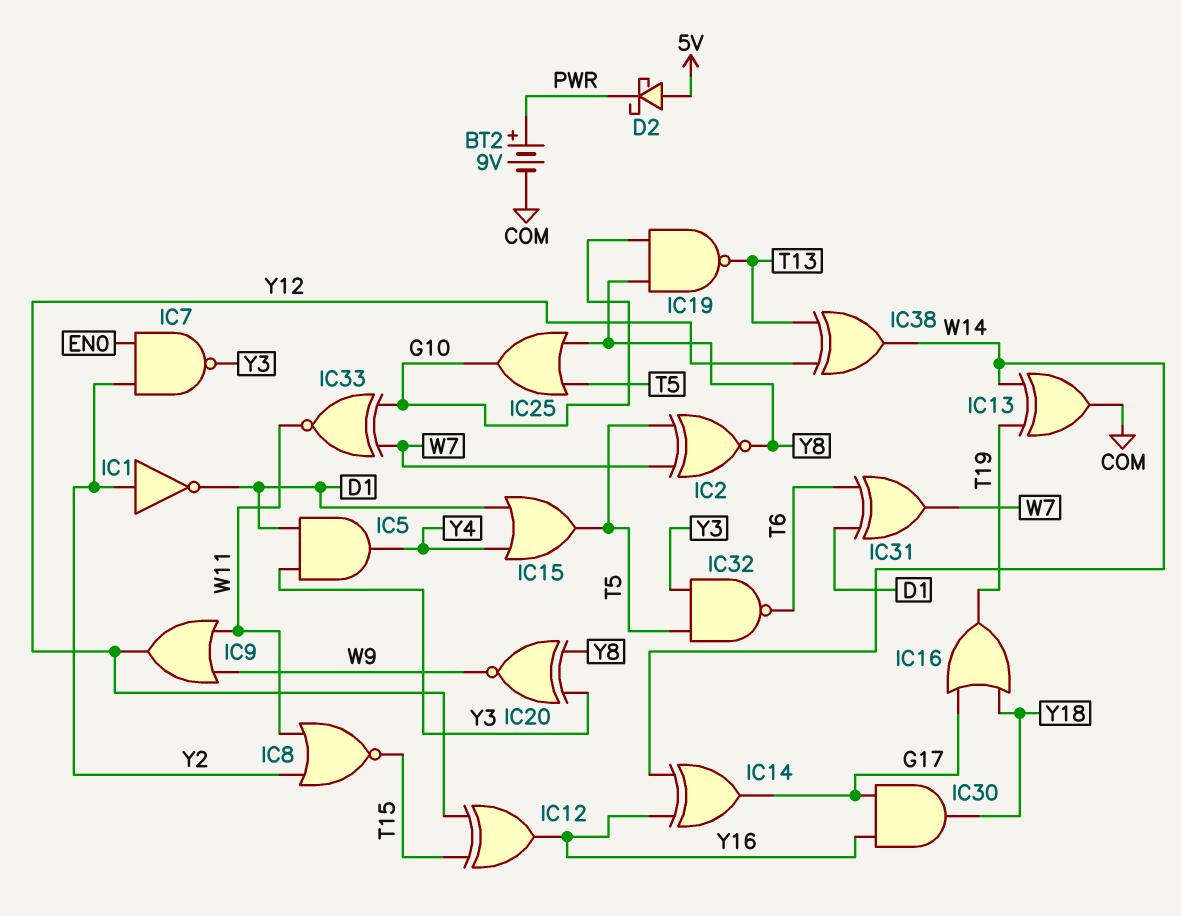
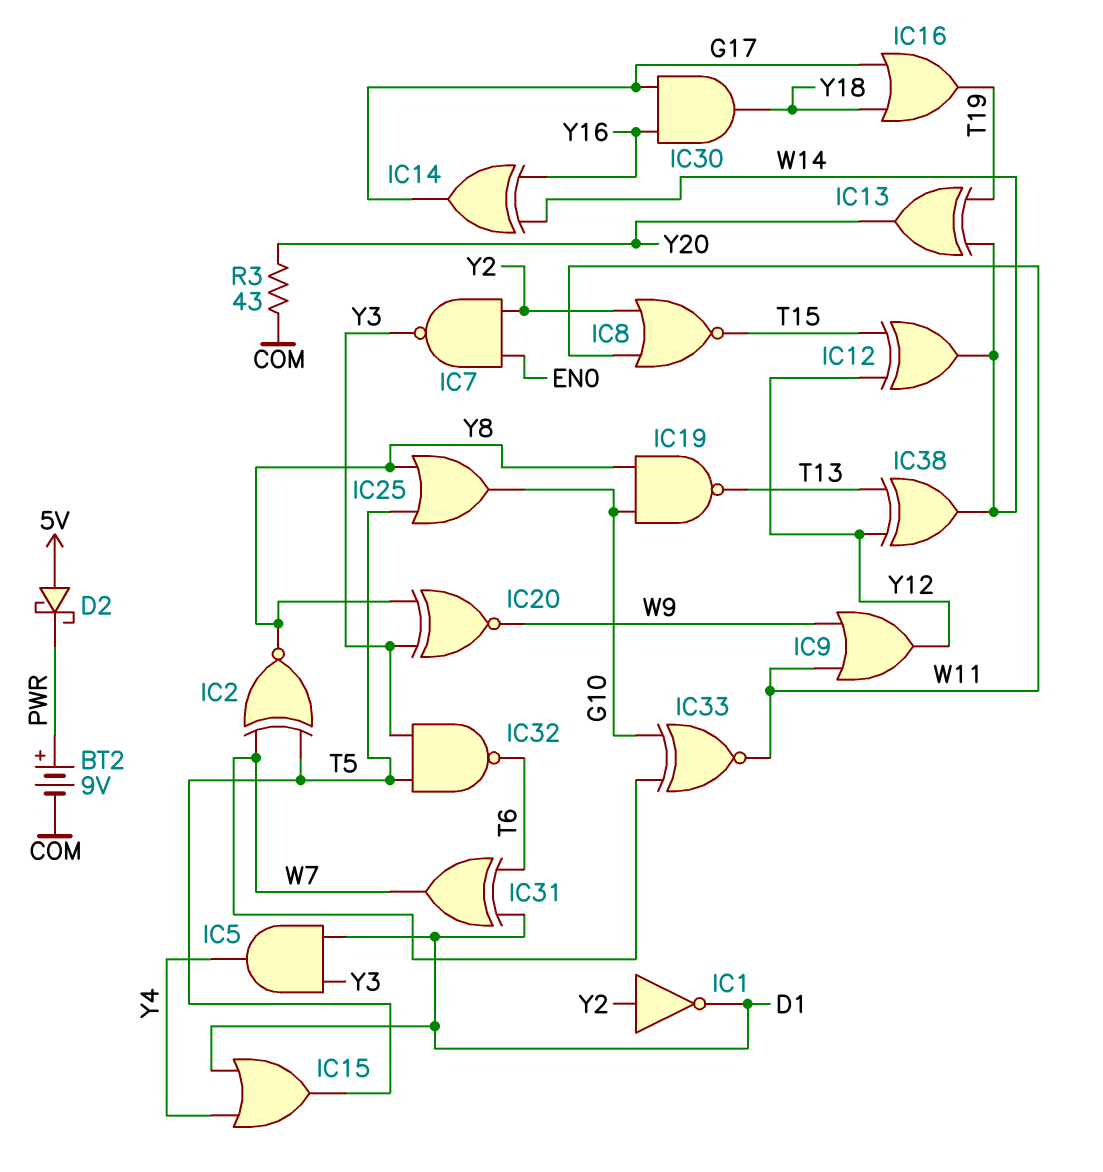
IC12: XOR (in T15, in Y12, out Y16) -> XOR (in T15, in Y12, out W14)
IC13: XOR (in T19, in W14, out COM) -> XOR (in T19, in W14, out Y20)
R3: none -> 43 (COM, Y20)

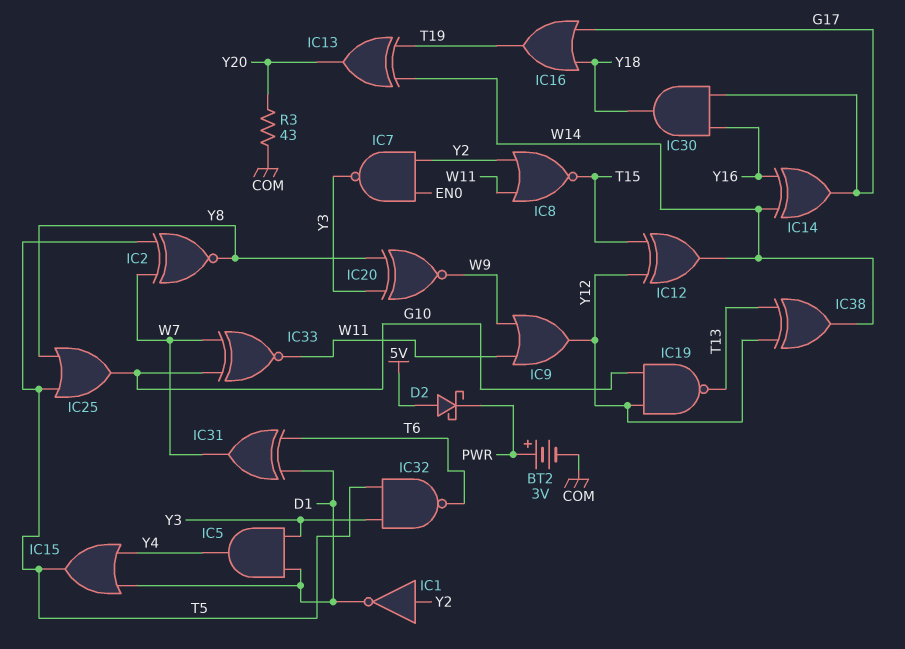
BT2: 9V (plus PWR, minus COM) -> 3V (plus PWR, minus COM)
IC19: NAND (in G10, in Y8, out T13) -> NAND (in G10, in Y12, out T13)

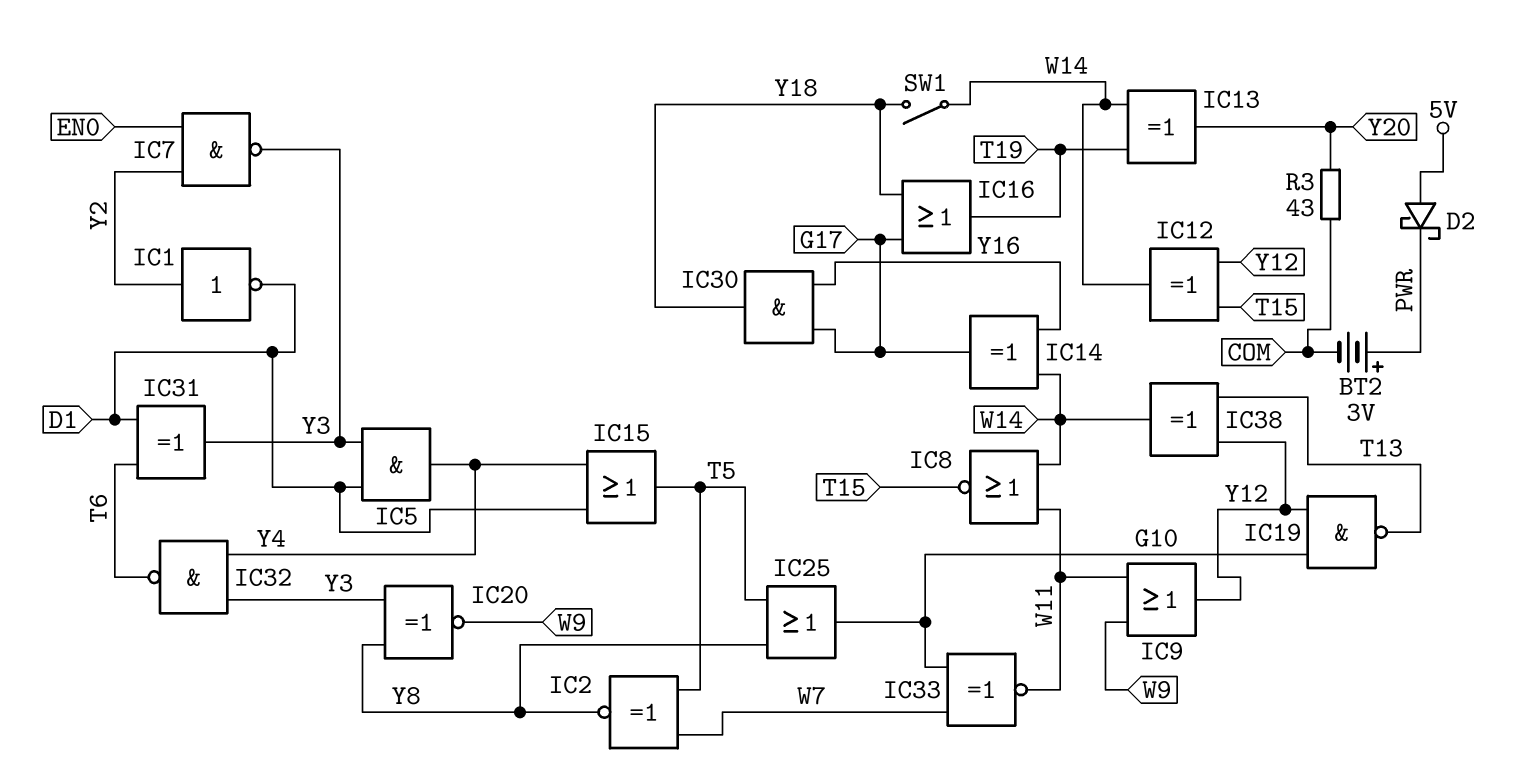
IC8: NOR (in W11, in Y2, out T15) -> NOR (in W11, in W14, out T15)
IC31: XOR (in D1, in T6, out W7) -> XOR (in D1, in T6, out Y3)
IC32: NAND (in T5, in Y3, out T6) -> NAND (in Y3, in Y4, out T6)
SW1: none -> switch (W14, Y18)

